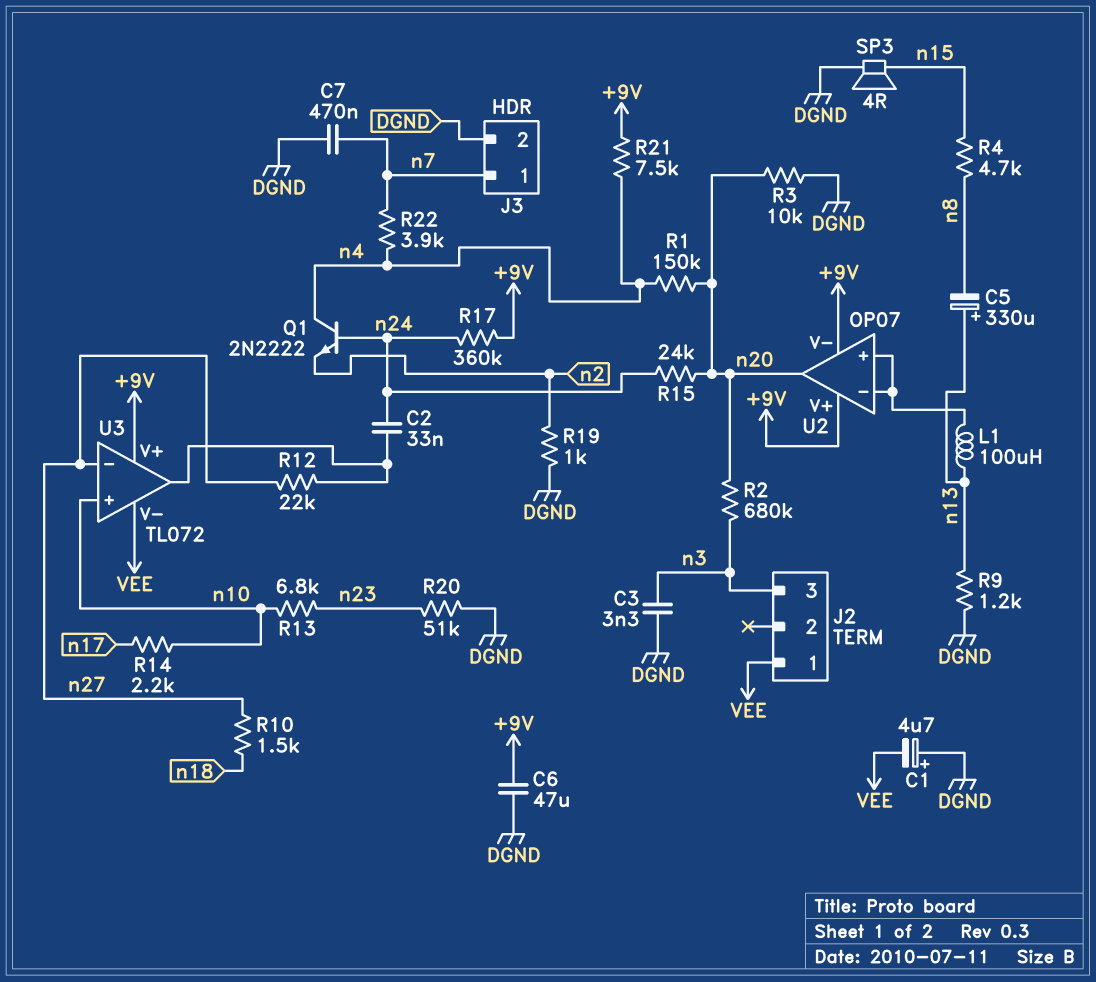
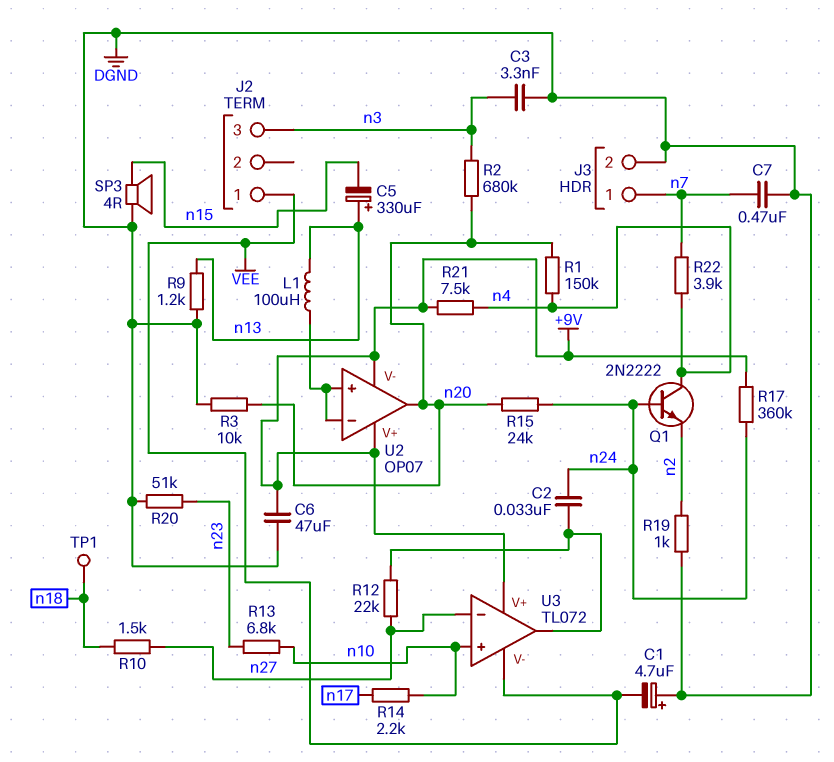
C5: 330uF (plus n13, minus n8) -> 330uF (plus n13, minus n15)
R4: 4.7k (n8, n15) -> none
TP1: none -> test point (n18)

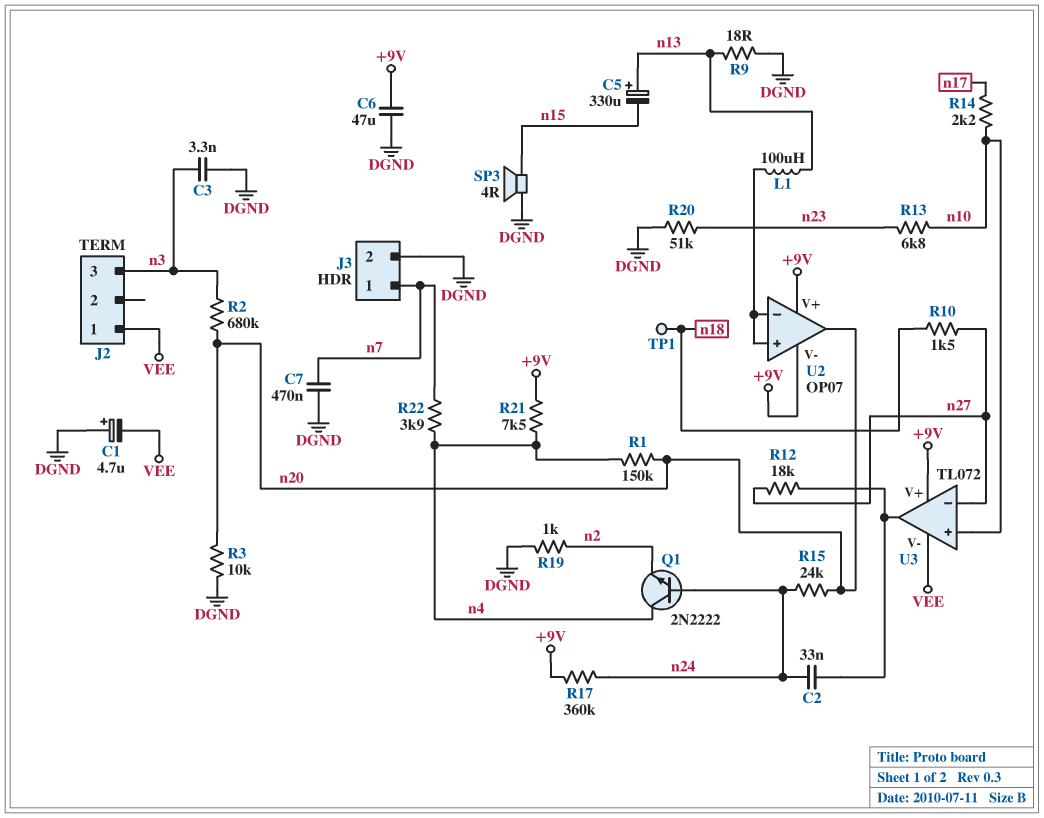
R9: 1.2k (DGND, n13) -> 18 (DGND, n13)
R12: 22k (U3/out, n27) -> 18k (U3/out, n27)

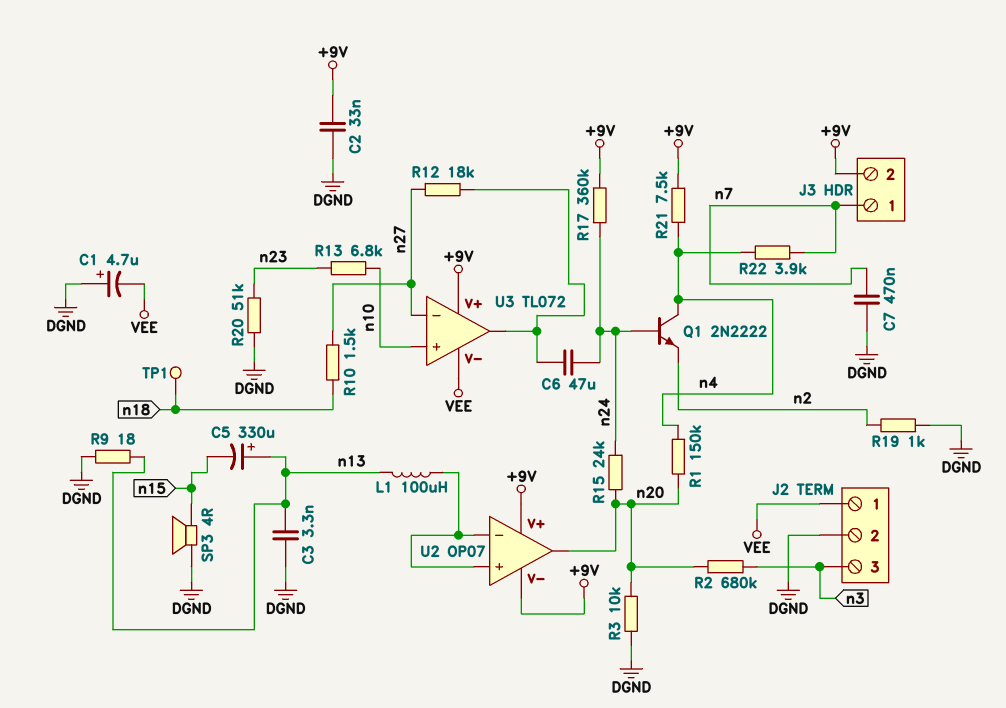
C2: 33nF (U3/out, n24) -> 33nF (+9V, DGND)
C3: 3.3nF (DGND, n3) -> 3.3nF (DGND, n13)
C6: 47uF (+9V, DGND) -> 47uF (U3/out, n24)
J2 pin 2: none -> DGND
J3 pin 2: DGND -> +9V
R14: 2.2k (n10, n17) -> none

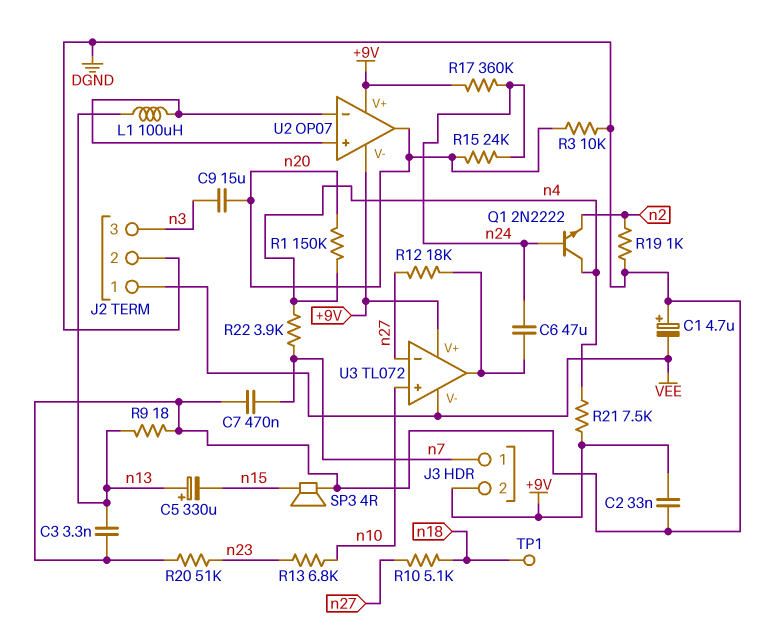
C9: none -> 15uF (n3, n20)
R2: 680k (n3, n20) -> none
R10: 1.5k (n18, n27) -> 5.1k (n18, n27)

